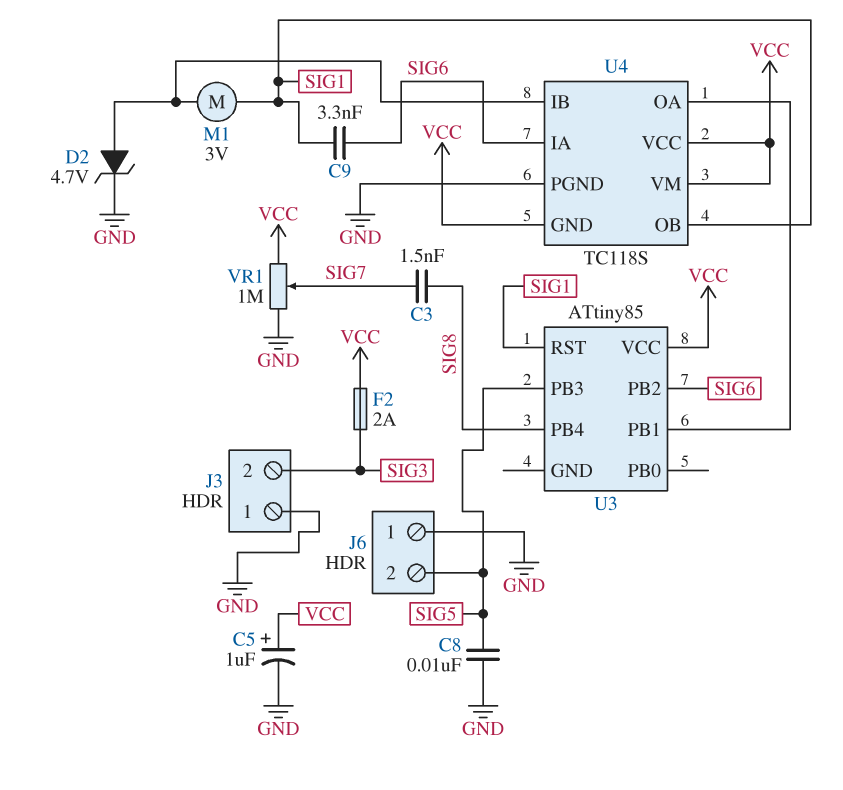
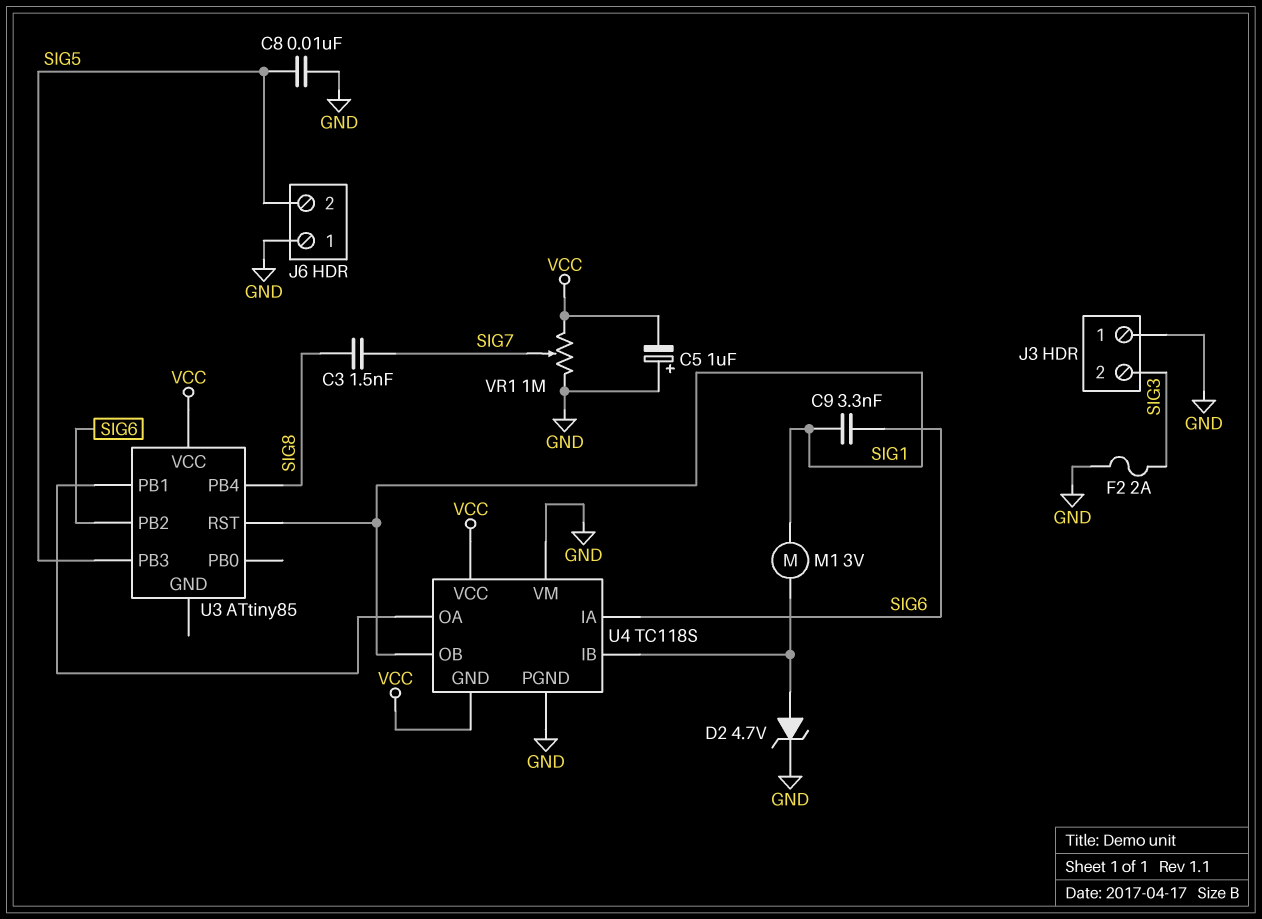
C5: 1uF (plus VCC, minus GND) -> 1uF (plus GND, minus VCC)
F2: 2A (SIG3, VCC) -> 2A (GND, SIG3)
U4 pin VM: VCC -> GND

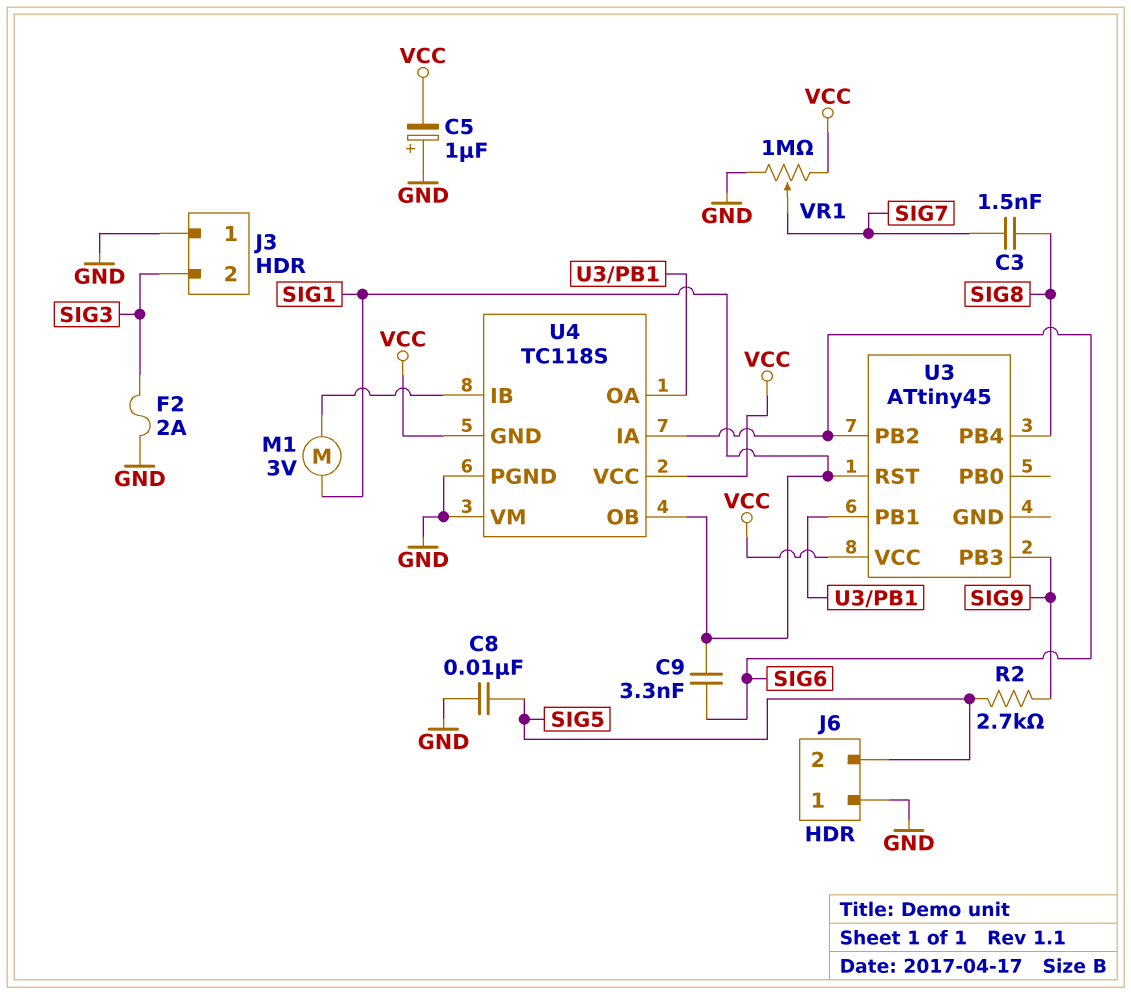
D2: zener 4.7V (A U4/IB, K GND) -> none
R2: none -> 2.7k (SIG5, SIG9)
U3: ATtiny85 -> ATtiny45
U3 pin PB3: SIG5 -> SIG9

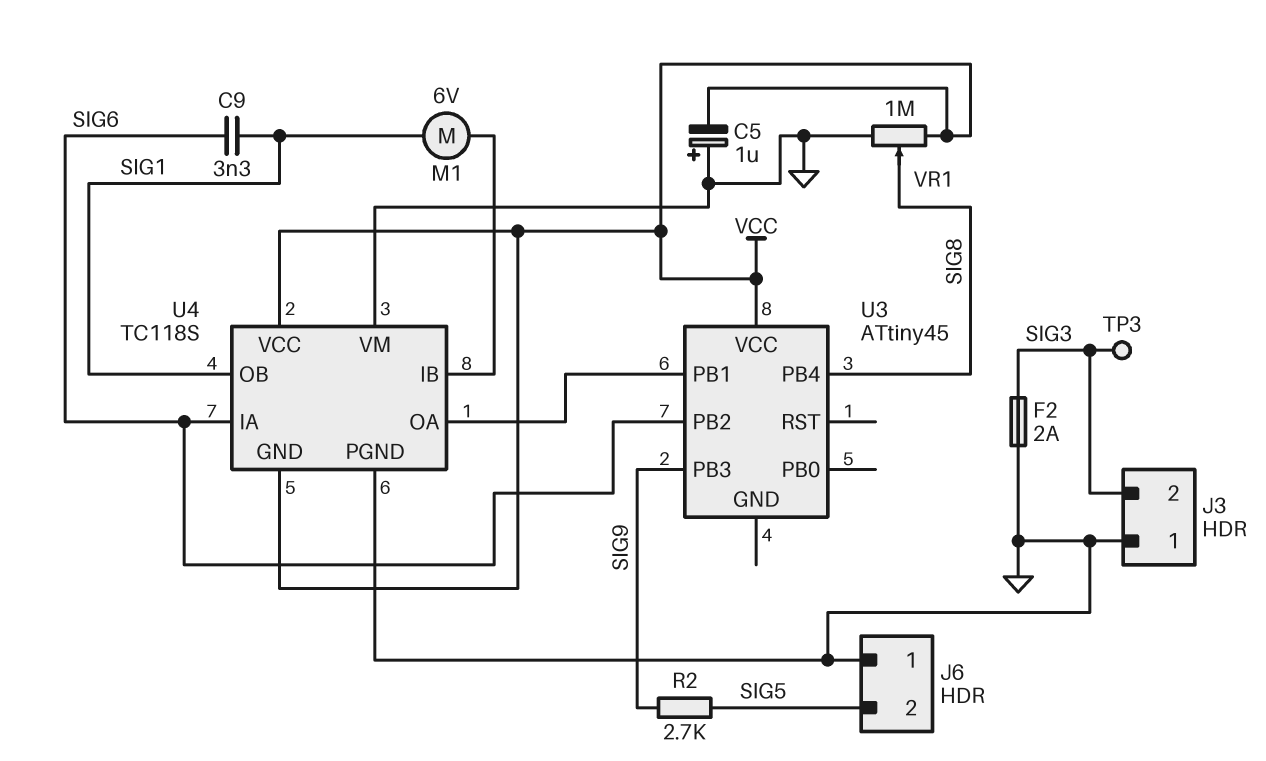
C3: 1.5nF (SIG7, SIG8) -> none
C8: 10nF (GND, SIG5) -> none
M1: motor 3V (SIG1, U4/IB) -> motor 6V (SIG1, U4/IB)
TP3: none -> test point (SIG3)
U3 pin RST: SIG1 -> none
VR1: 1M (GND, VCC, wiper SIG7) -> 1M (GND, VCC, wiper SIG8)

